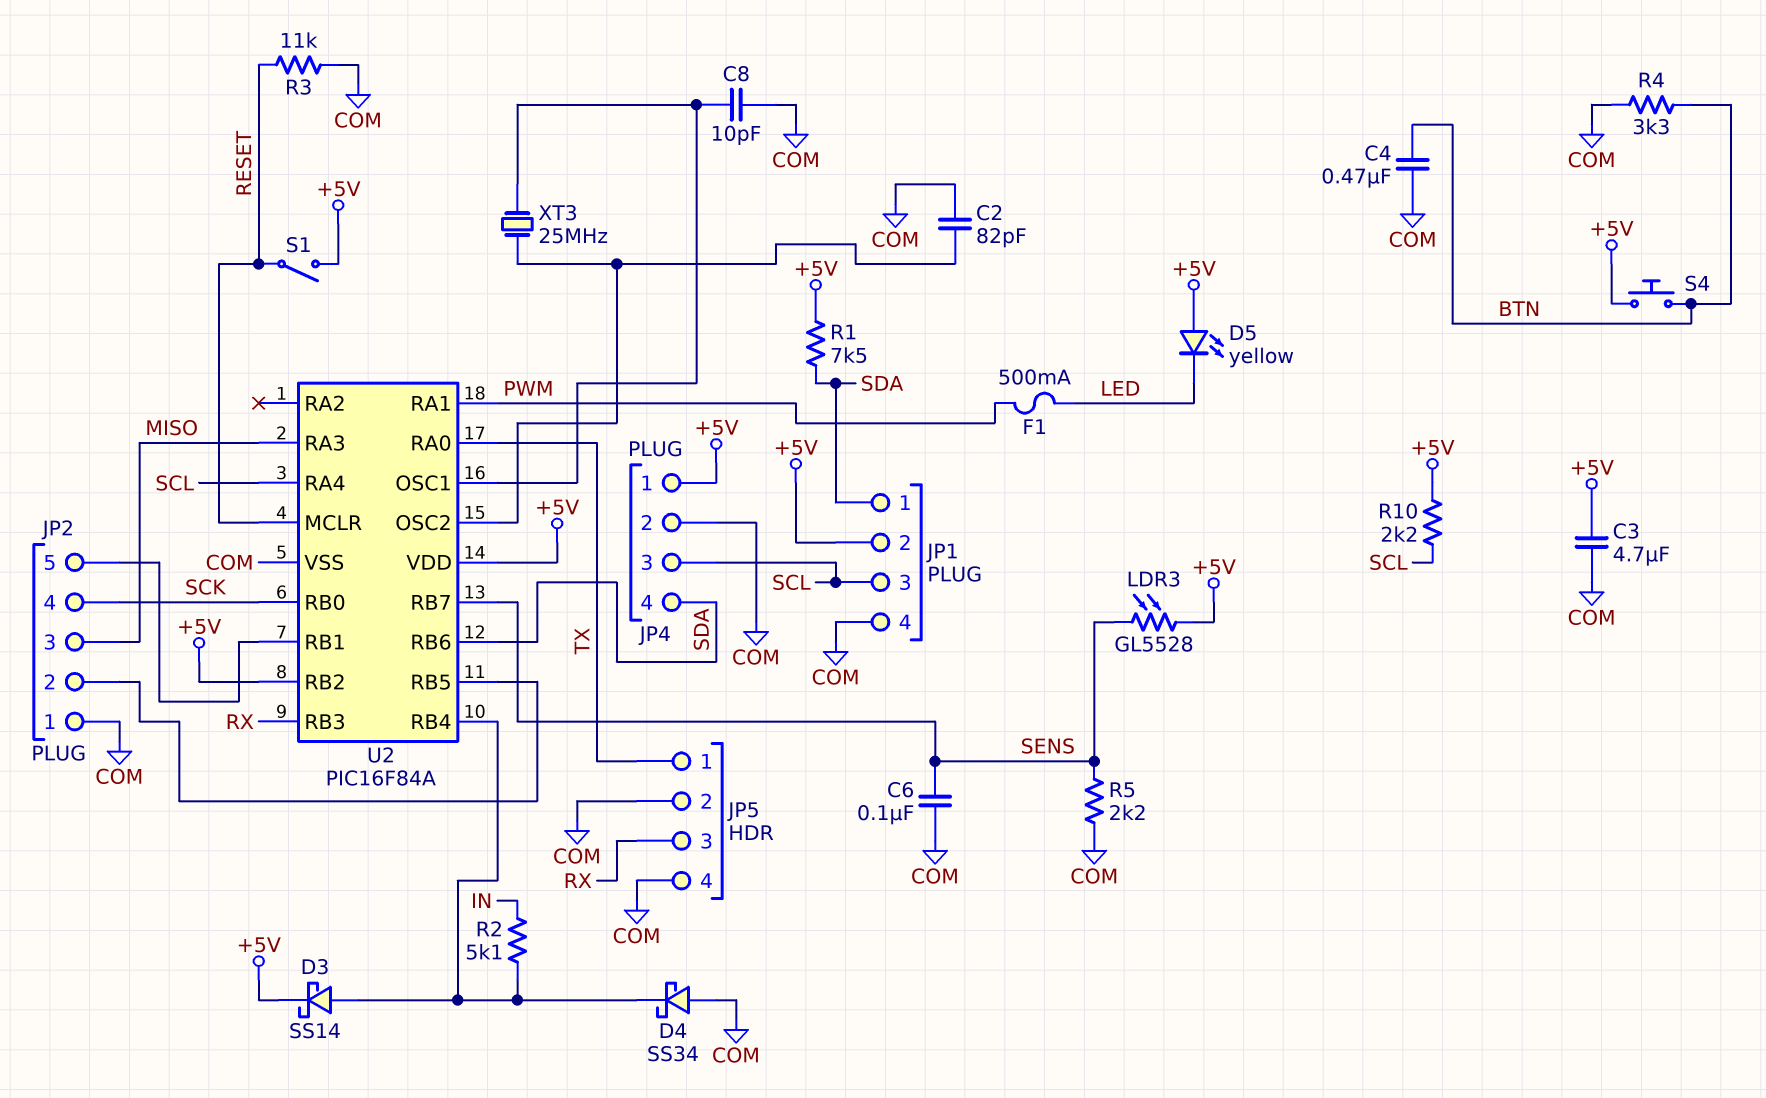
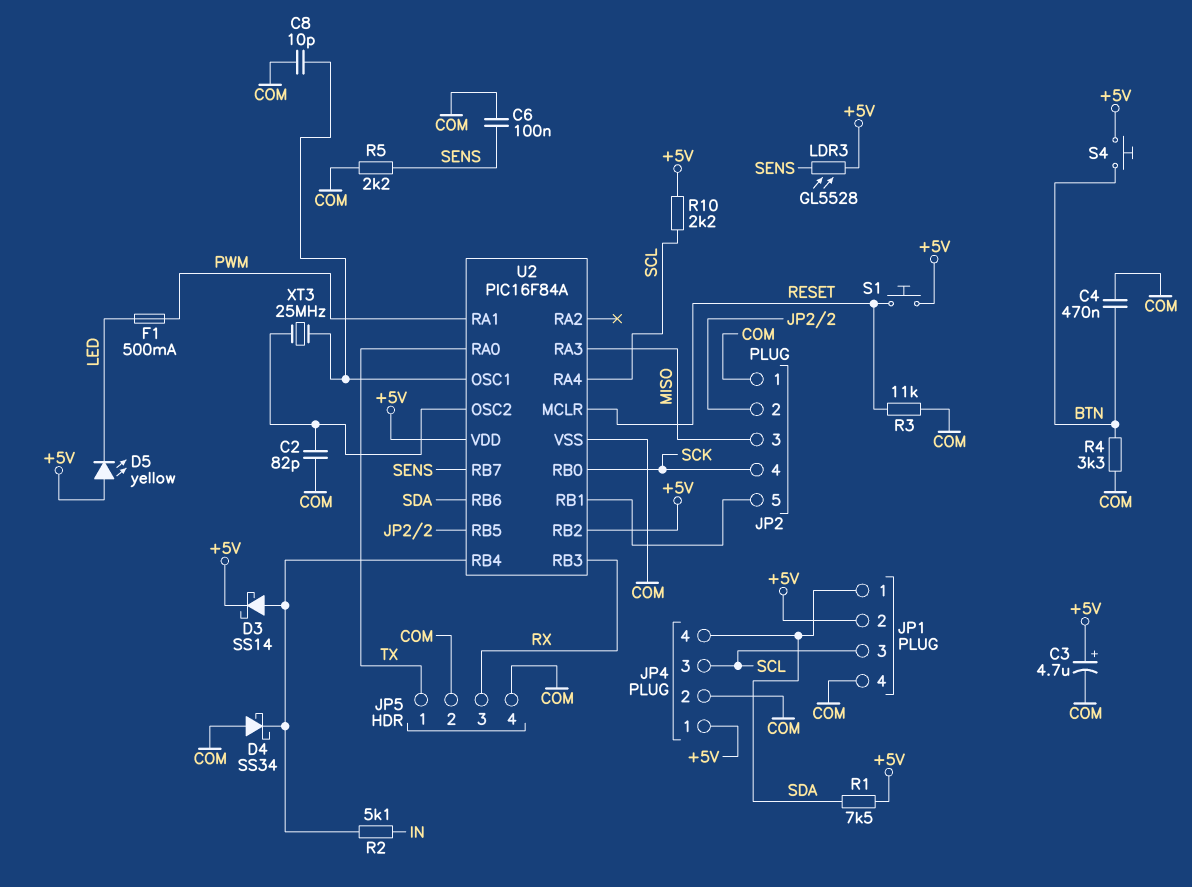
C3: 4.7uF (+5V, COM) -> 4.7uF (plus +5V, minus COM)
S1: switch (+5V, RESET) -> button (+5V, RESET)

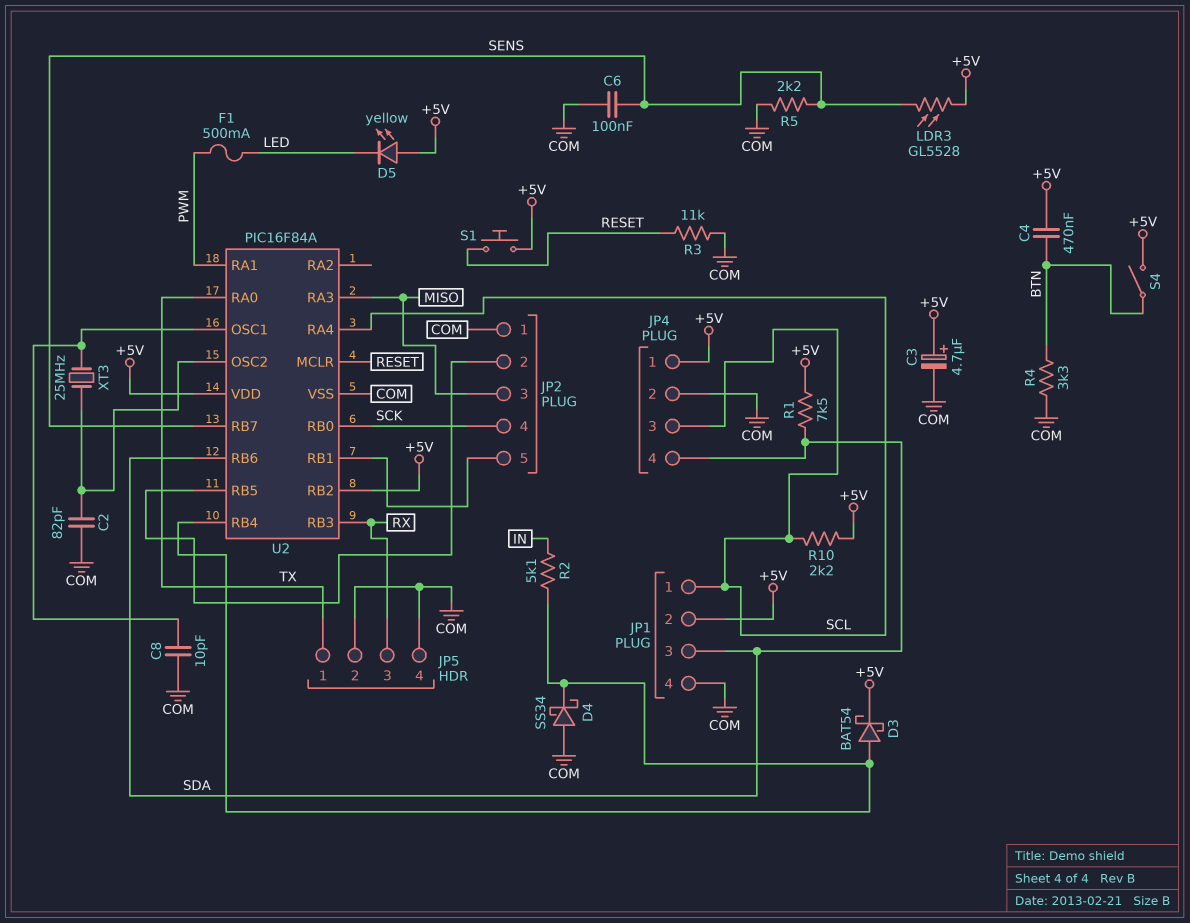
C4: 470nF (BTN, COM) -> 470nF (+5V, BTN)
D3: schottky SS14 (A U2/RB4, K +5V) -> schottky BAT54 (A U2/RB4, K +5V)
JP1 pin 1: SDA -> SCL
JP1 pin 3: SCL -> SDA
S4: button (+5V, BTN) -> switch (+5V, BTN)

